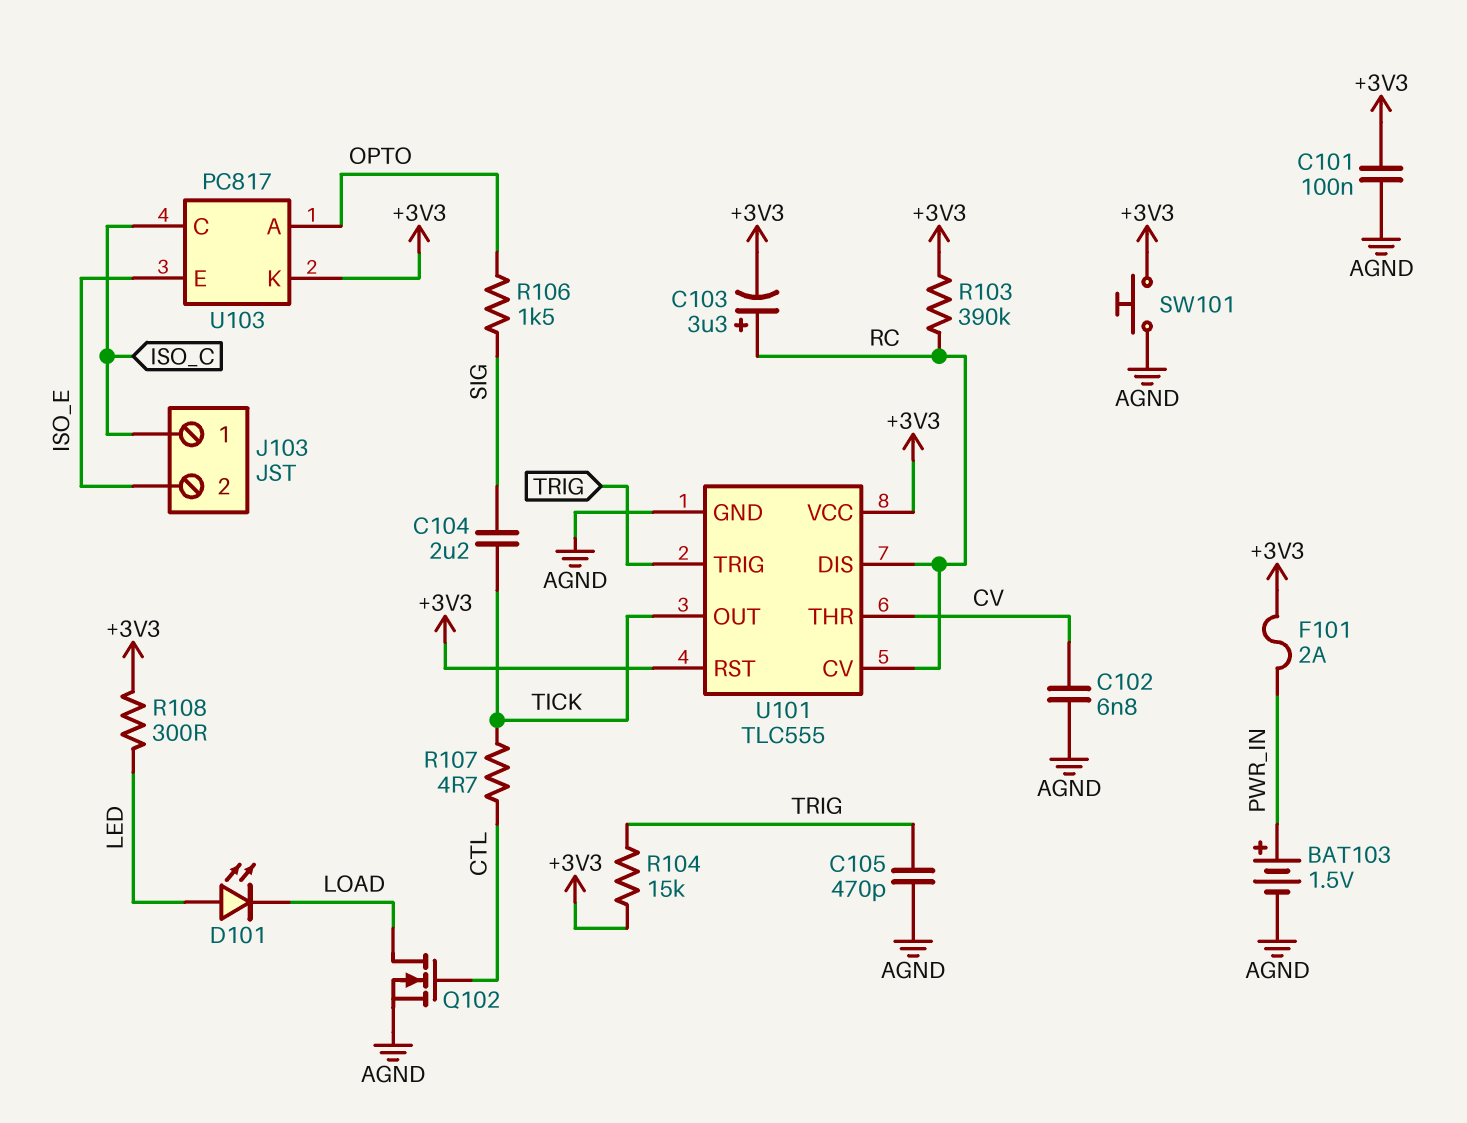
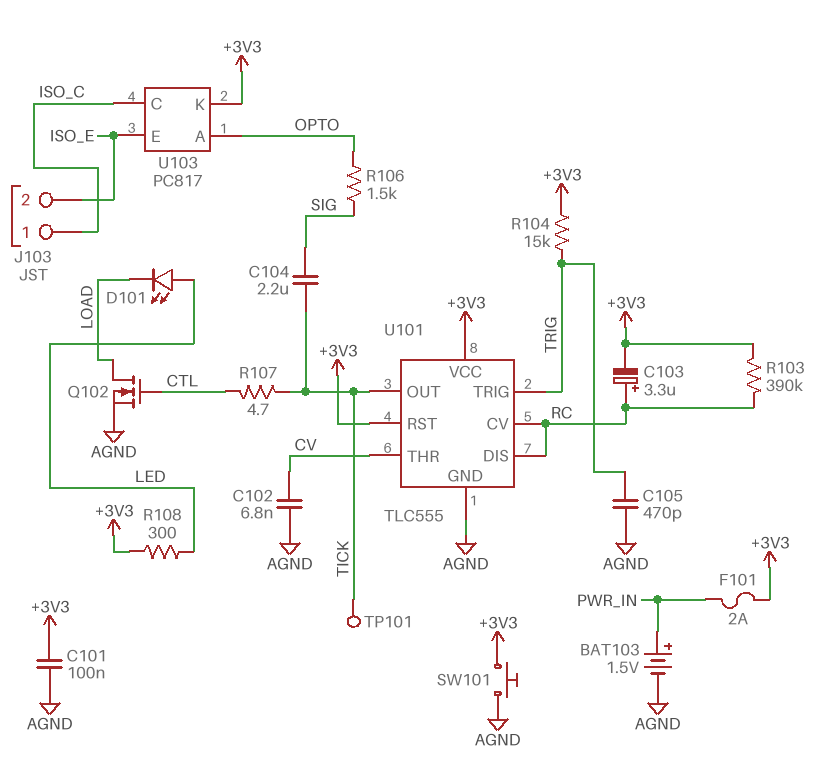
TP101: none -> test point (TICK)

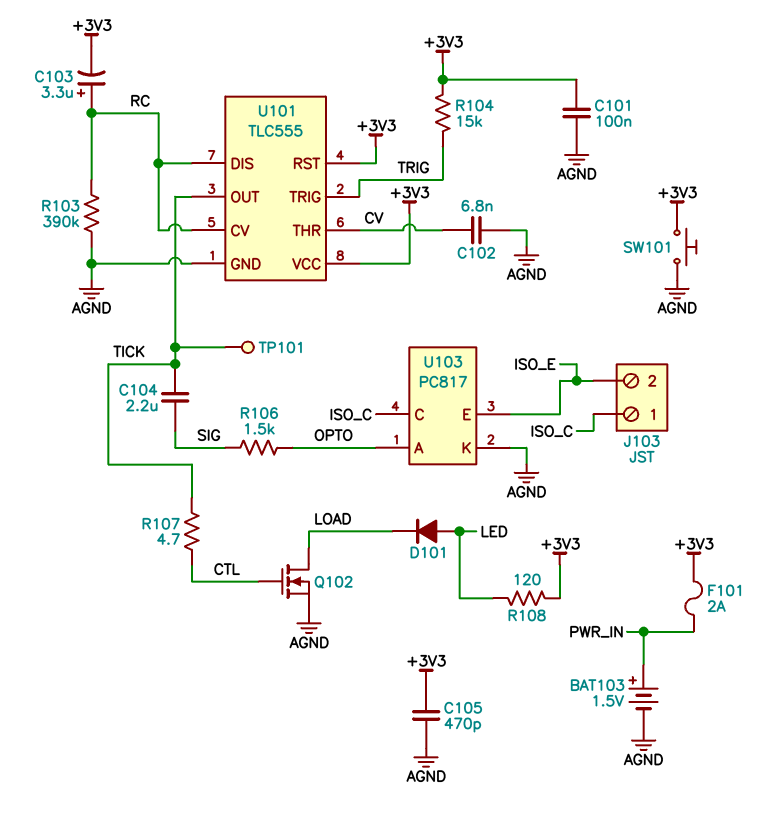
C105: 470pF (AGND, TRIG) -> 470pF (+3V3, AGND)
D101: LED (A LED, K LOAD) -> diode (A LED, K LOAD)
R103: 390k (+3V3, RC) -> 390k (AGND, RC)
R108: 300 (+3V3, LED) -> 120 (+3V3, LED)
U103 pin K: +3V3 -> AGND

